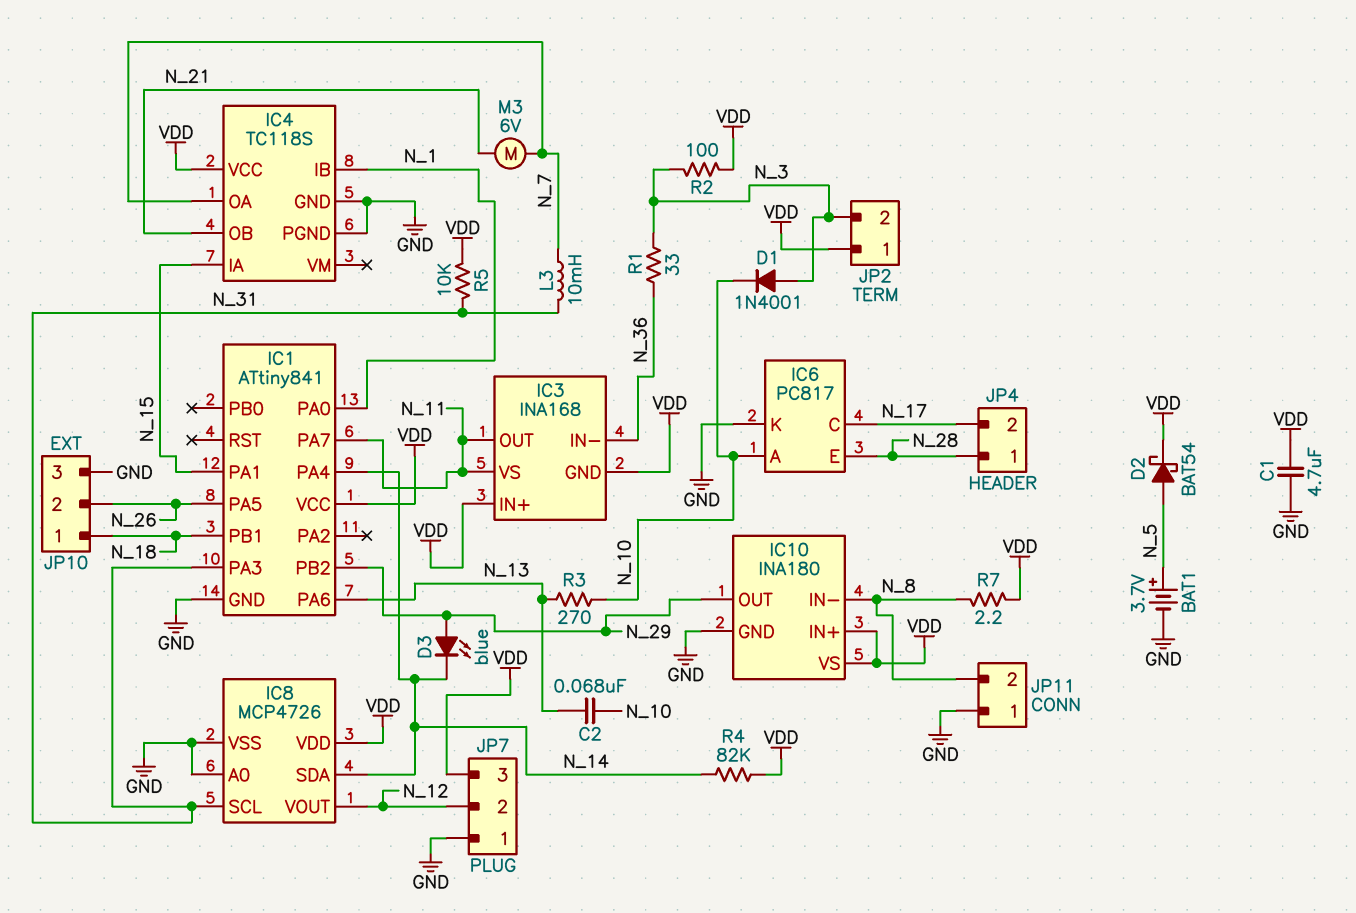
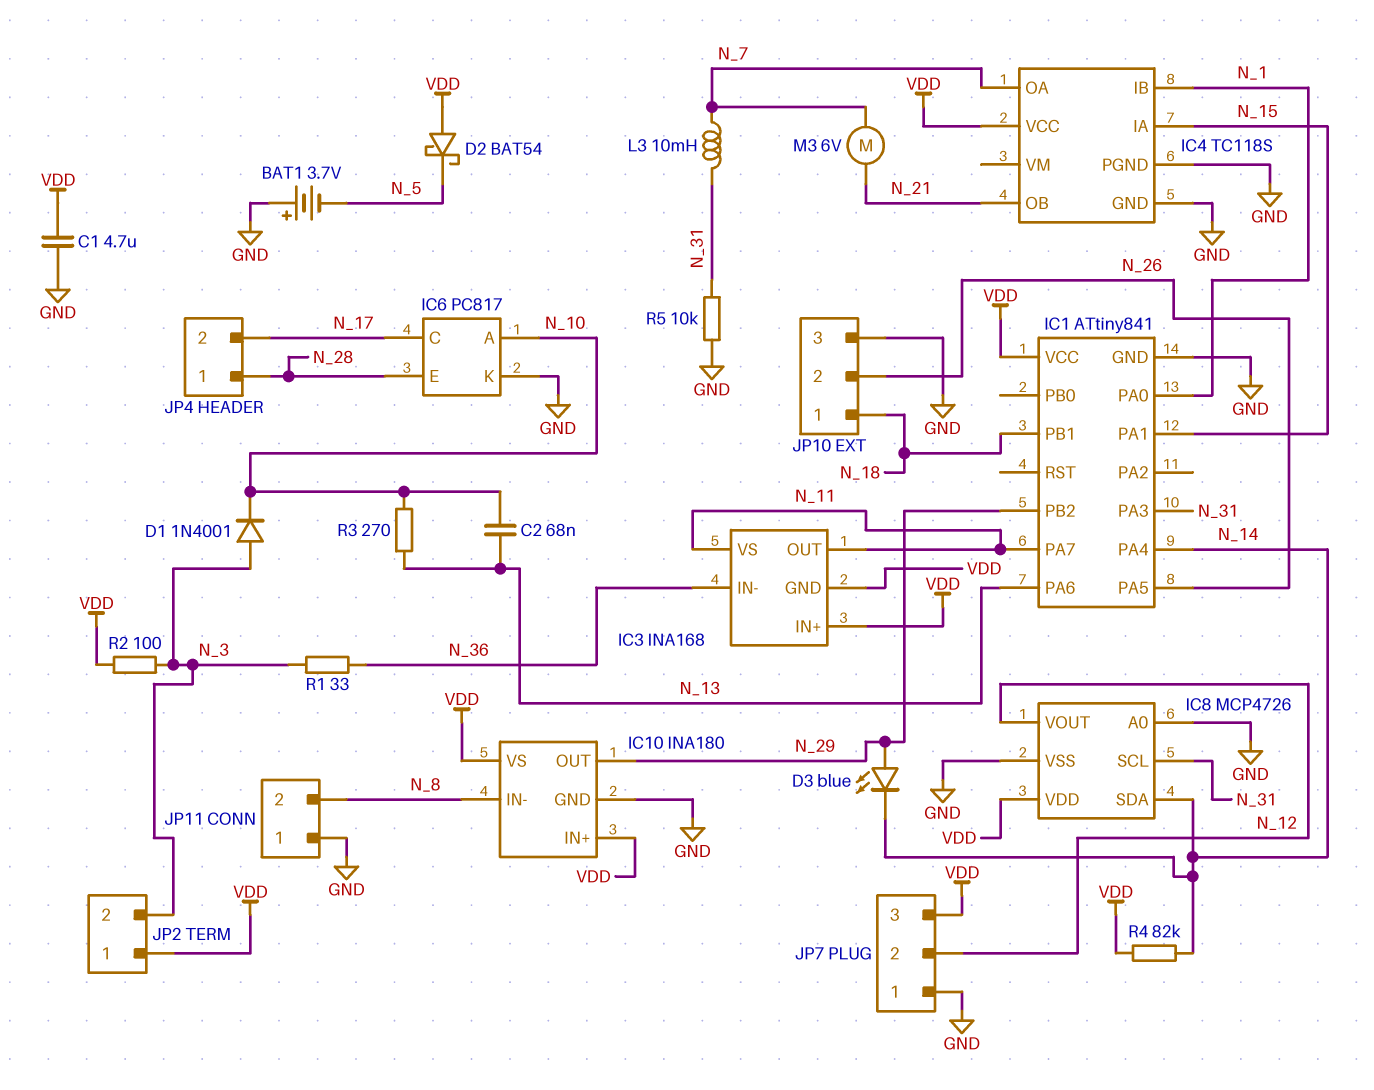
BAT1: 3.7V (plus N_5, minus GND) -> 3.7V (plus GND, minus N_5)
D2: schottky BAT54 (A N_5, K VDD) -> schottky BAT54 (A VDD, K N_5)
R5: 10k (N_31, VDD) -> 10k (GND, N_31)
R7: 2.2 (N_8, VDD) -> none

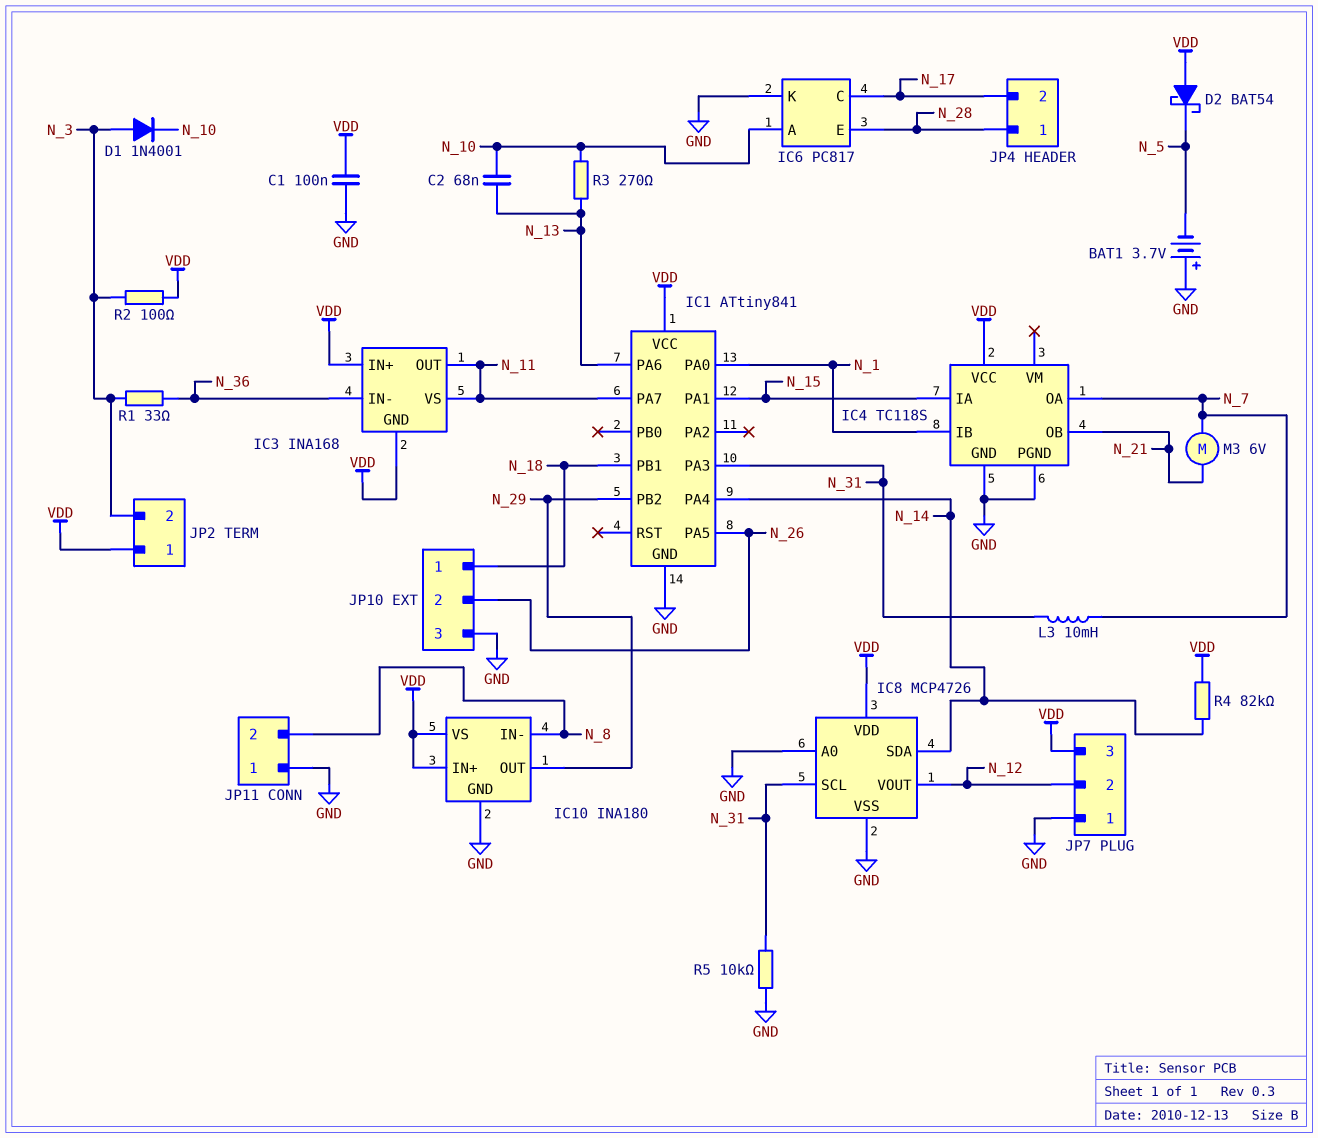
C1: 4.7uF (GND, VDD) -> 100nF (GND, VDD)
D3: LED blue (A N_29, K N_14) -> none

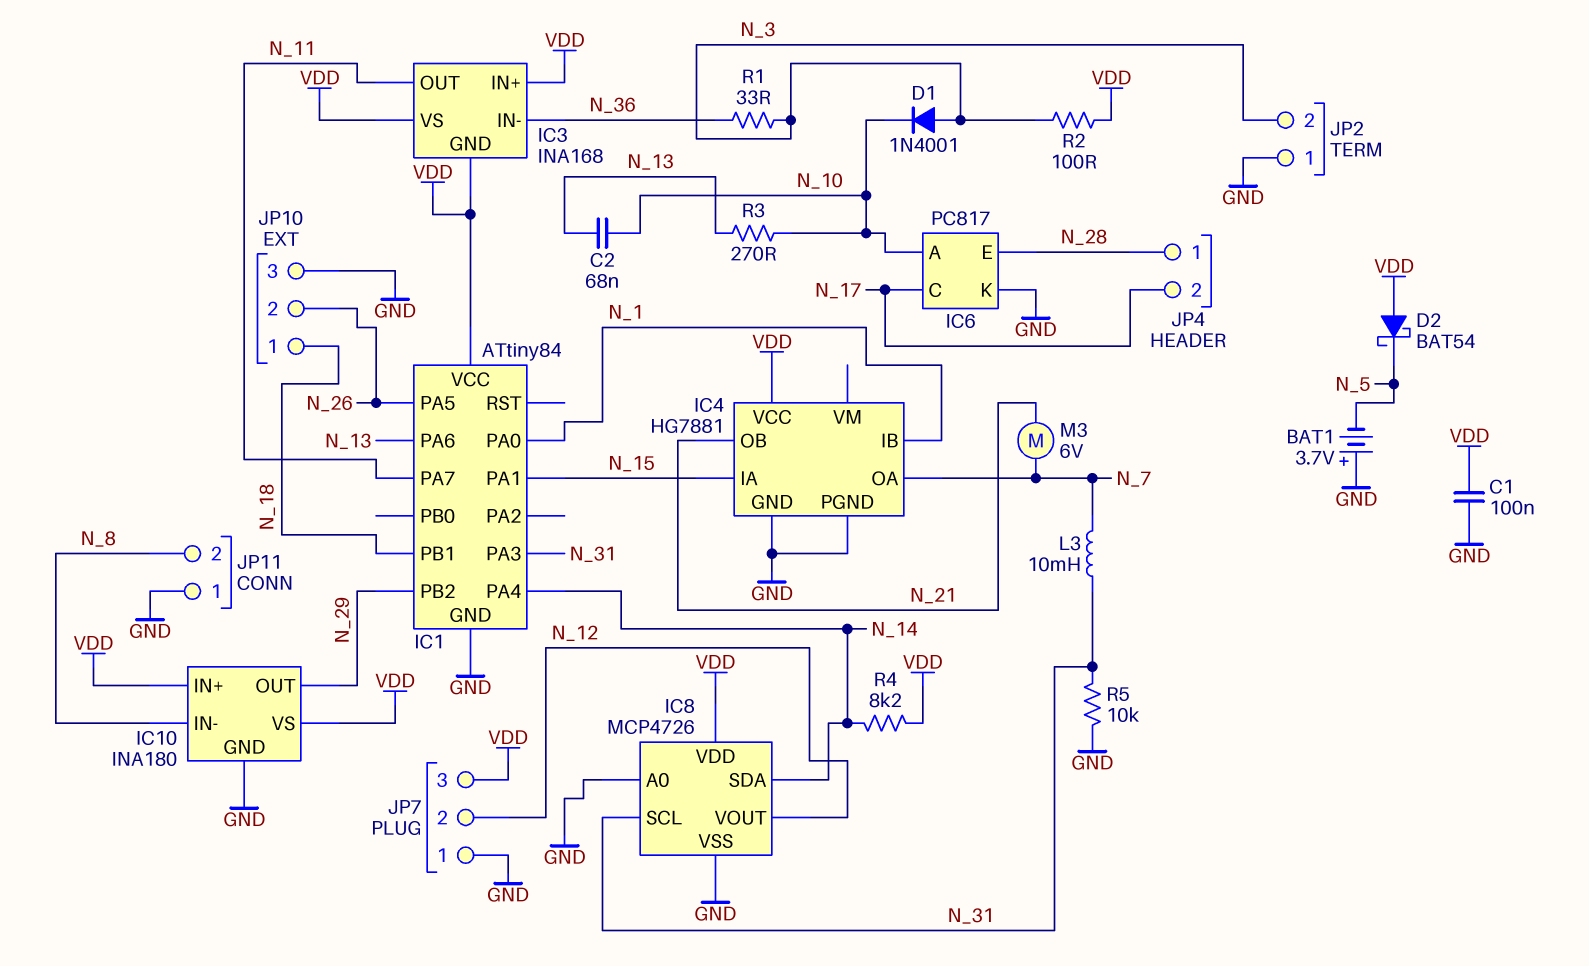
IC1: ATtiny841 -> ATtiny84
IC3 pin VS: N_11 -> VDD
IC4: TC118S -> HG7881
JP2 pin 1: VDD -> GND
R4: 82k (N_14, VDD) -> 8.2k (N_14, VDD)

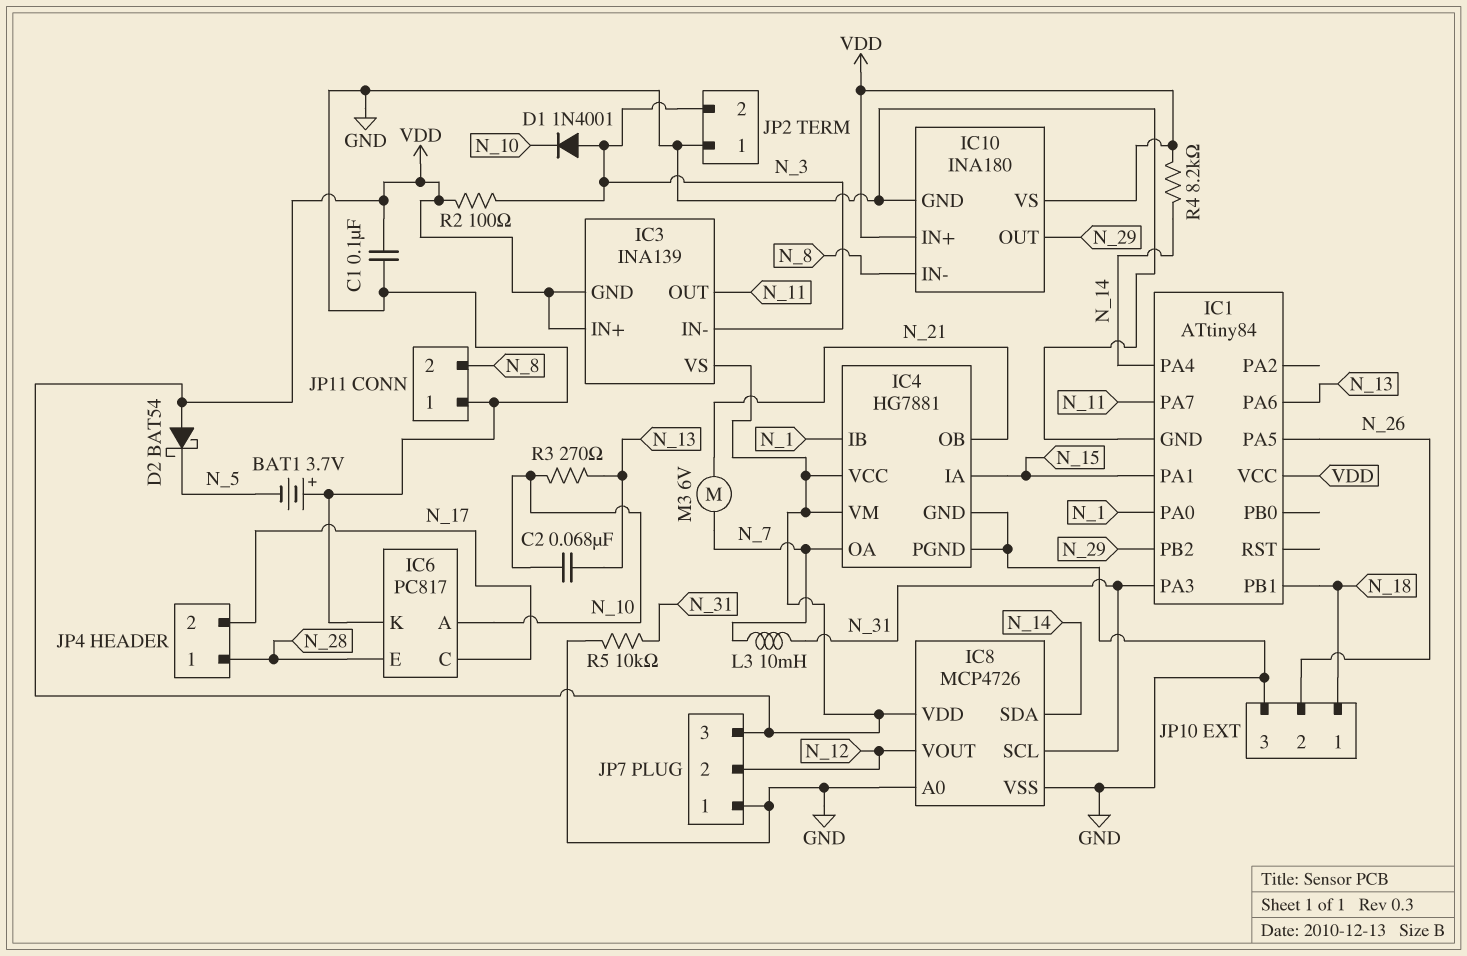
IC3: INA168 -> INA139
IC3 pin IN-: N_36 -> N_3
IC4 pin VM: none -> VDD
R1: 33 (N_3, N_36) -> none

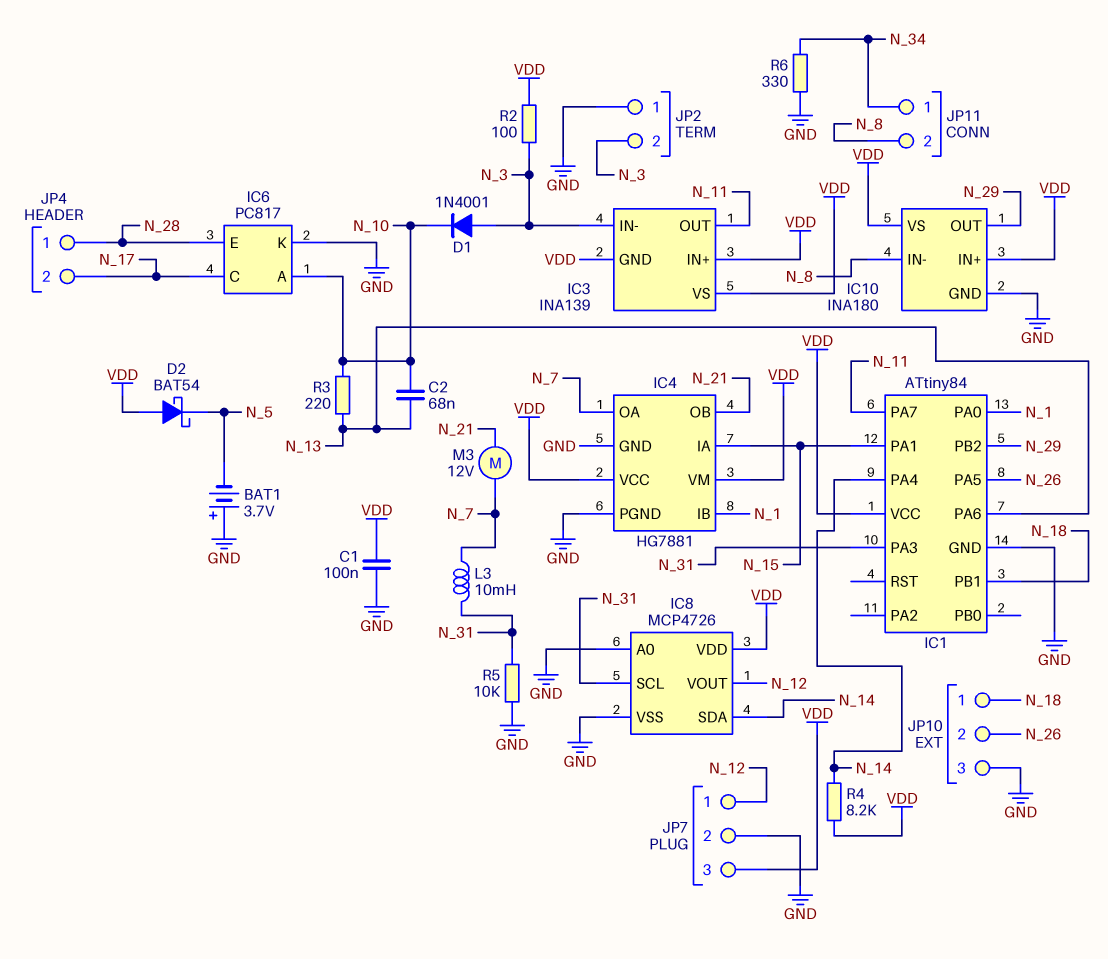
JP7 pin 1: GND -> N_12
JP7 pin 2: N_12 -> GND
JP11 pin 1: GND -> N_34
M3: motor 6V (N_7, N_21) -> motor 12V (N_7, N_21)
R3: 270 (N_10, N_13) -> 220 (N_10, N_13)
R6: none -> 330 (GND, N_34)

